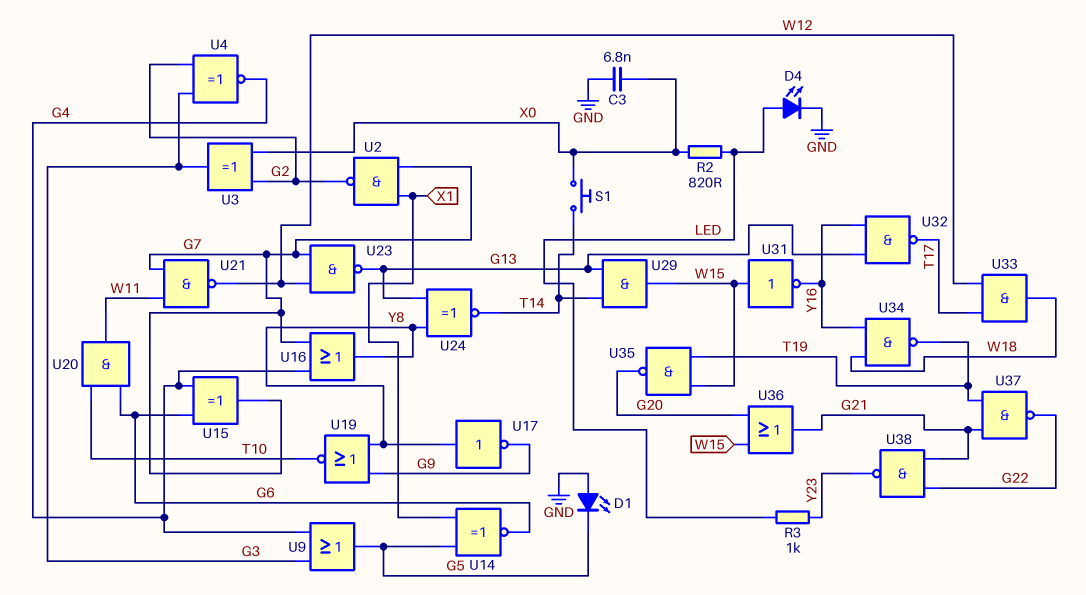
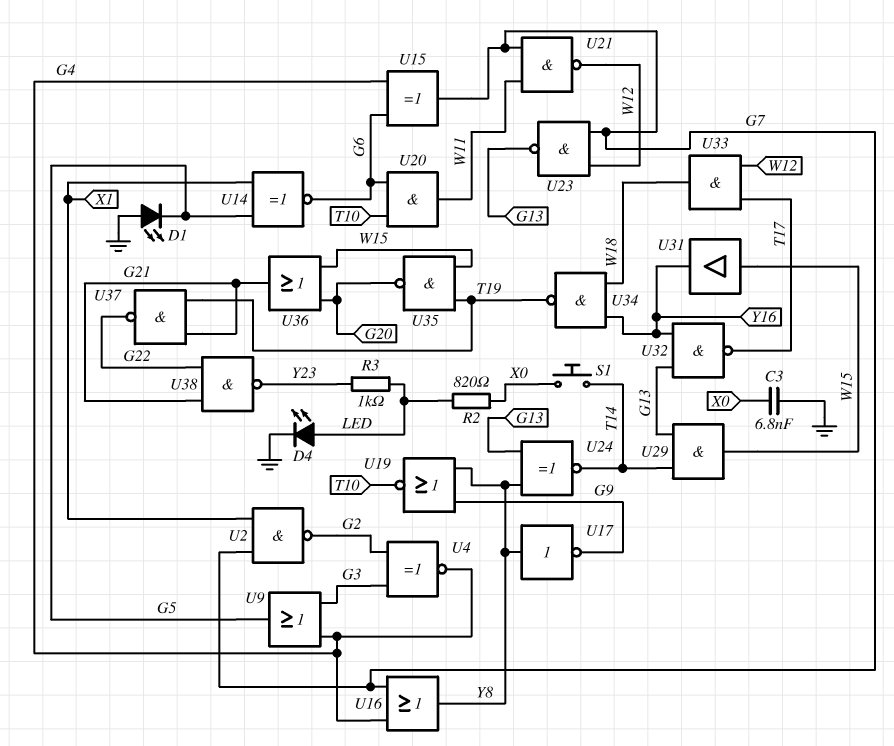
U3: XOR (in G2, in X0, out G3) -> none
U31: NOT (in W15, out Y16) -> buffer (in W15, out Y16)

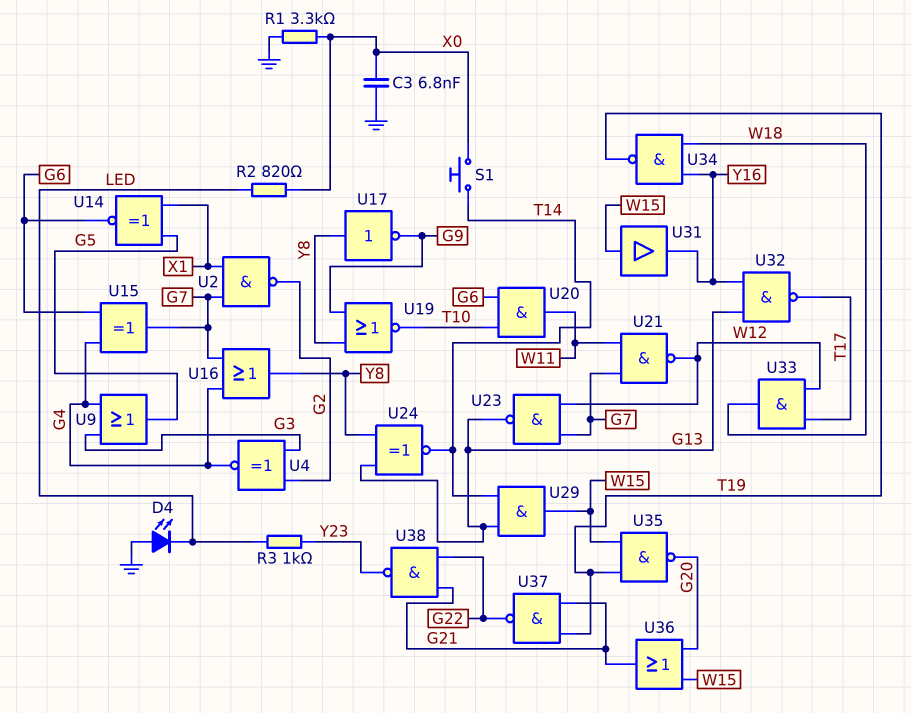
D1: LED (A GND, K G5) -> none
D4: LED (A LED, K GND) -> LED (A GND, K LED)
R1: none -> 3.3k (GND, X0)

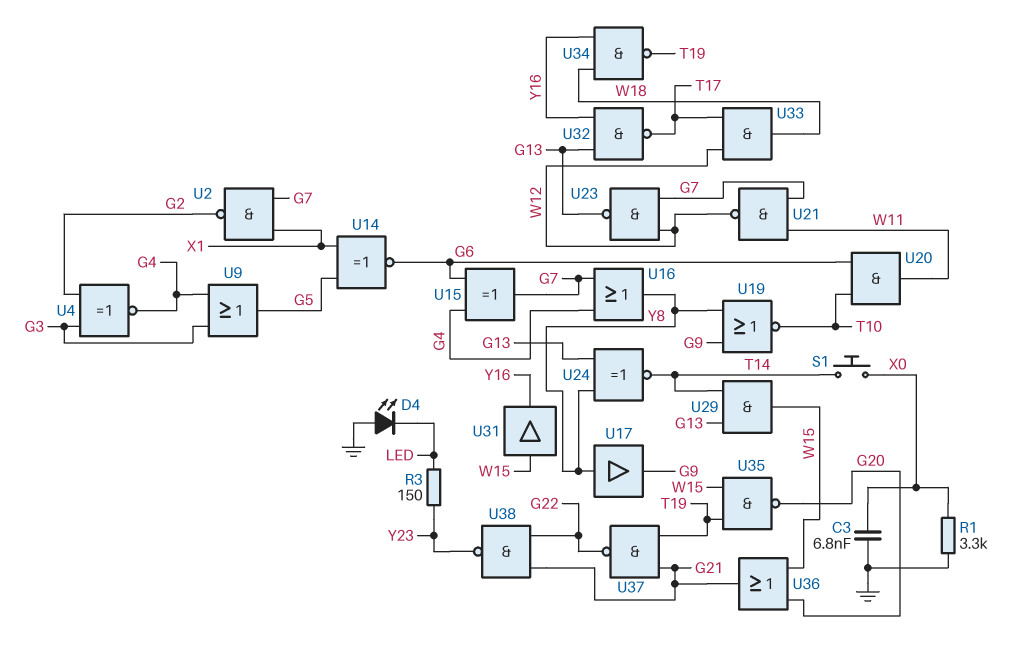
R2: 820 (LED, X0) -> none
R3: 1k (LED, Y23) -> 150 (LED, Y23)
U17: NOT (in Y8, out G9) -> buffer (in Y8, out G9)

